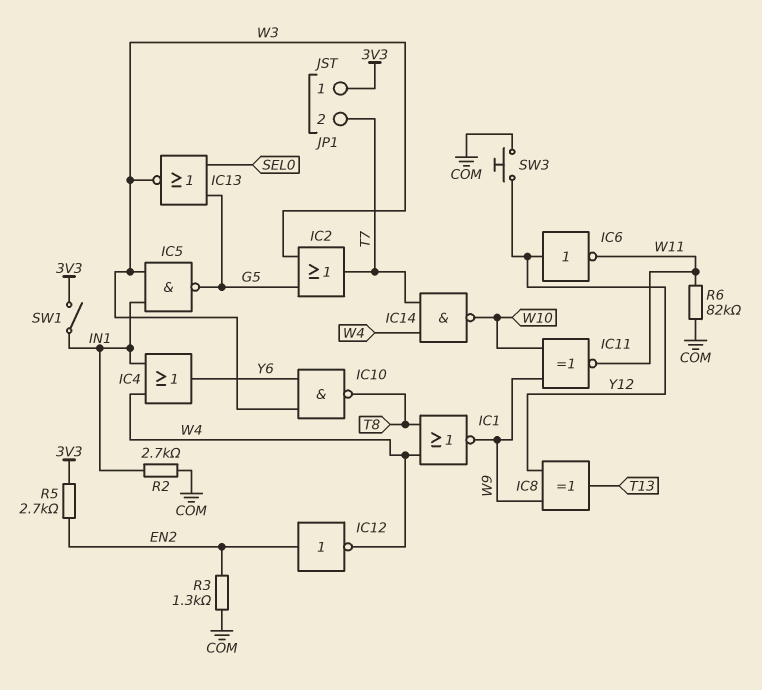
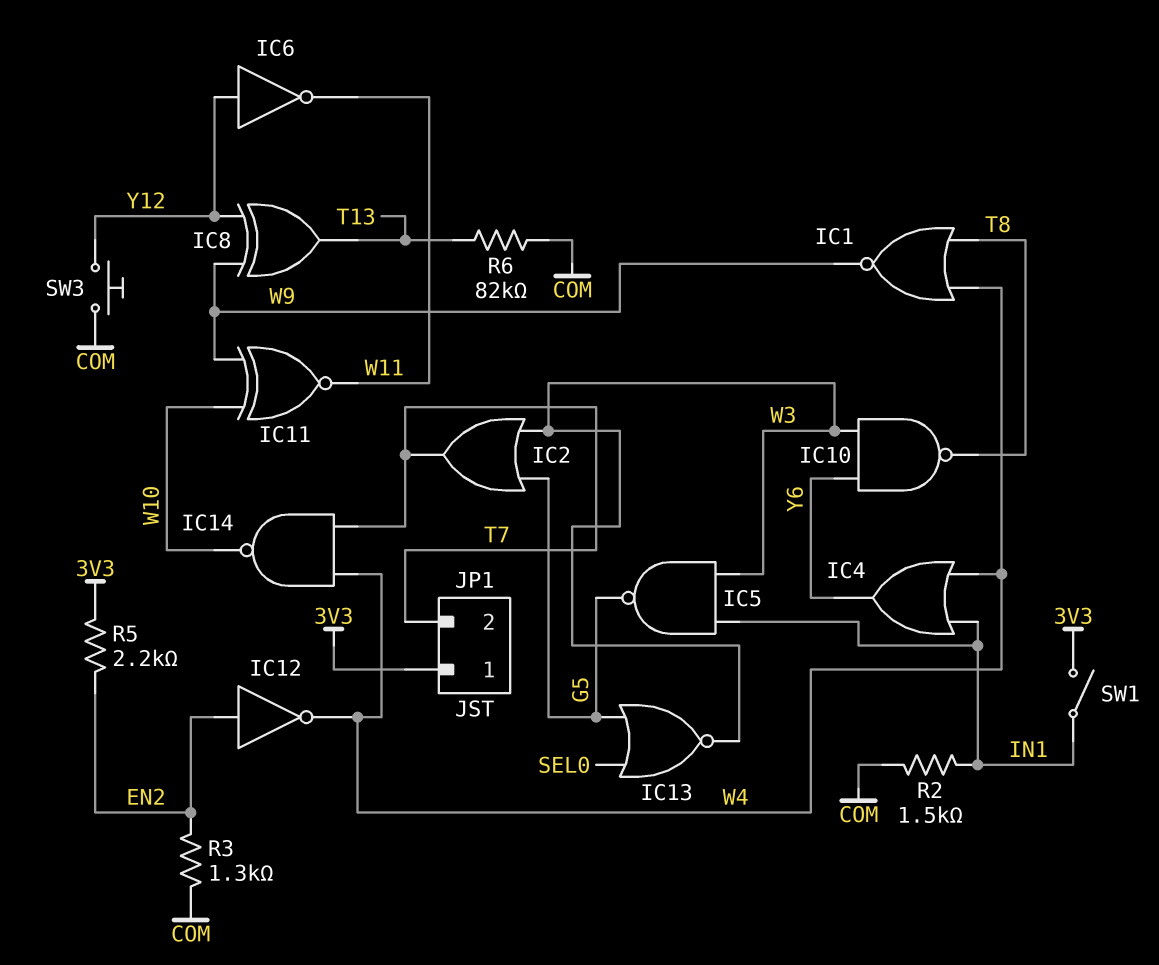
R2: 2.7k (COM, IN1) -> 1.5k (COM, IN1)
R5: 2.7k (3V3, EN2) -> 2.2k (3V3, EN2)
R6: 82k (COM, W11) -> 82k (COM, T13)

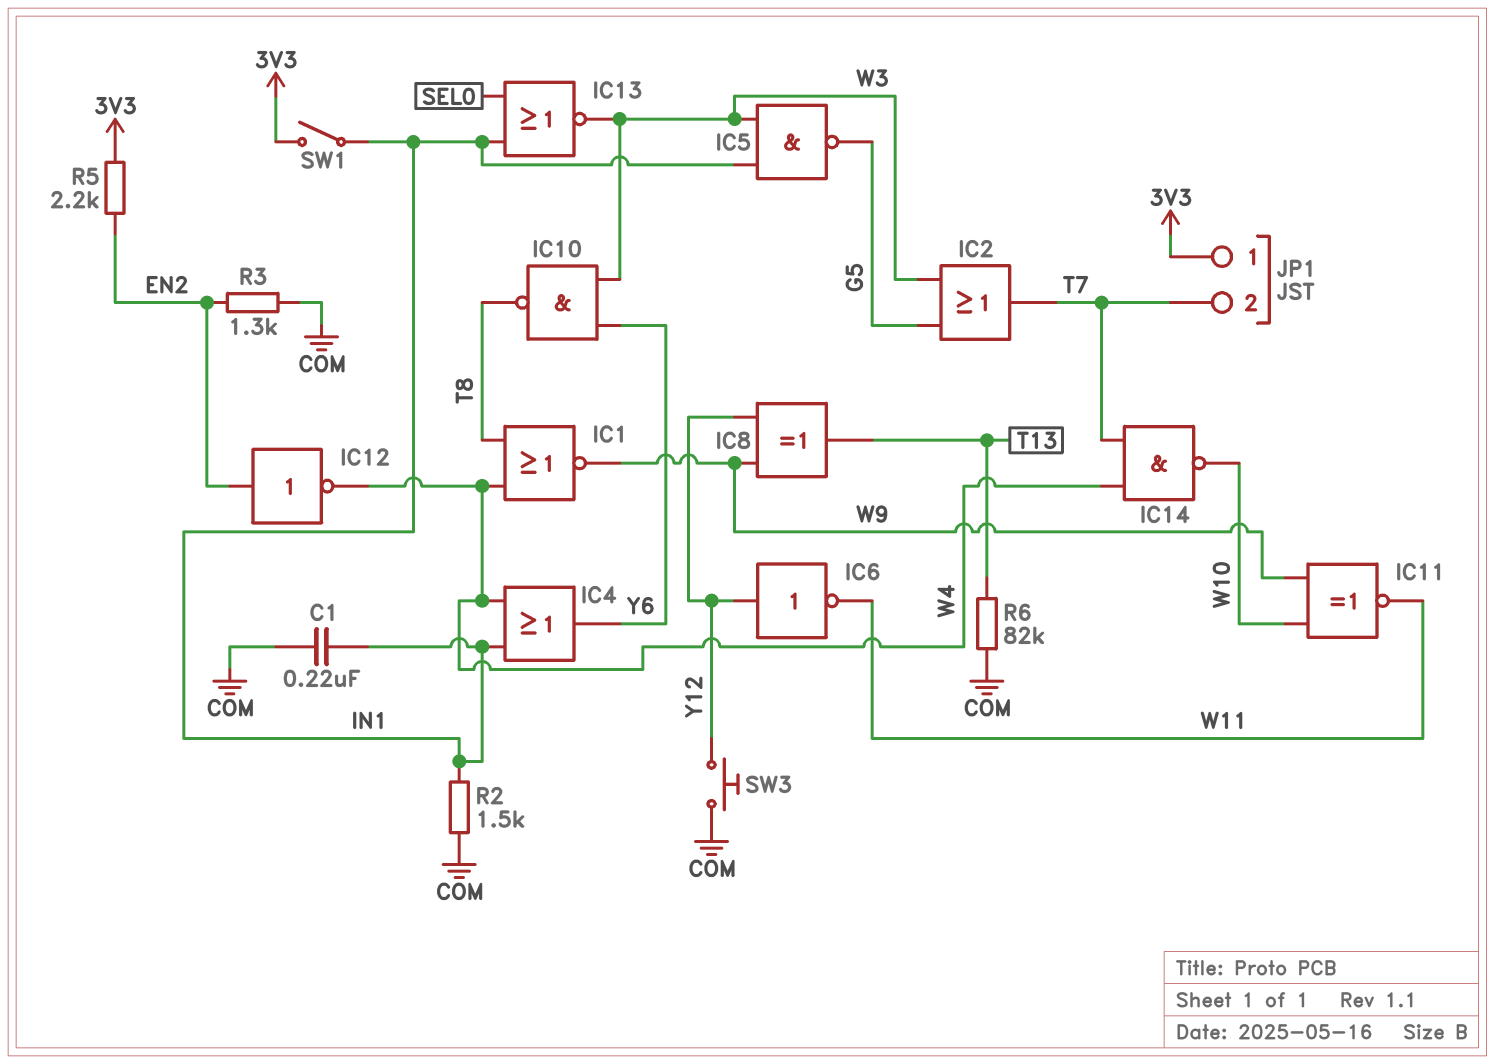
C1: none -> 220nF (COM, IN1)
IC13: NOR (in G5, in SEL0, out W3) -> NOR (in IN1, in SEL0, out W3)

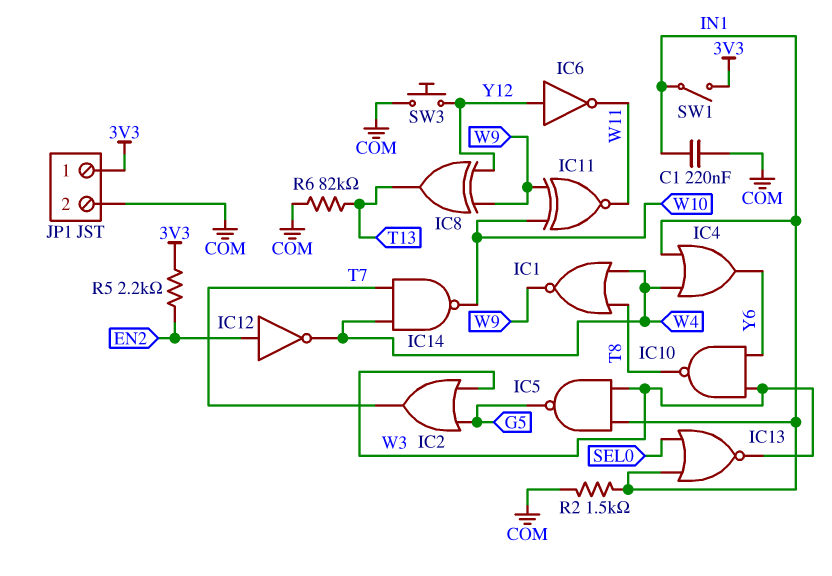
JP1 pin 2: T7 -> COM
R3: 1.3k (COM, EN2) -> none

